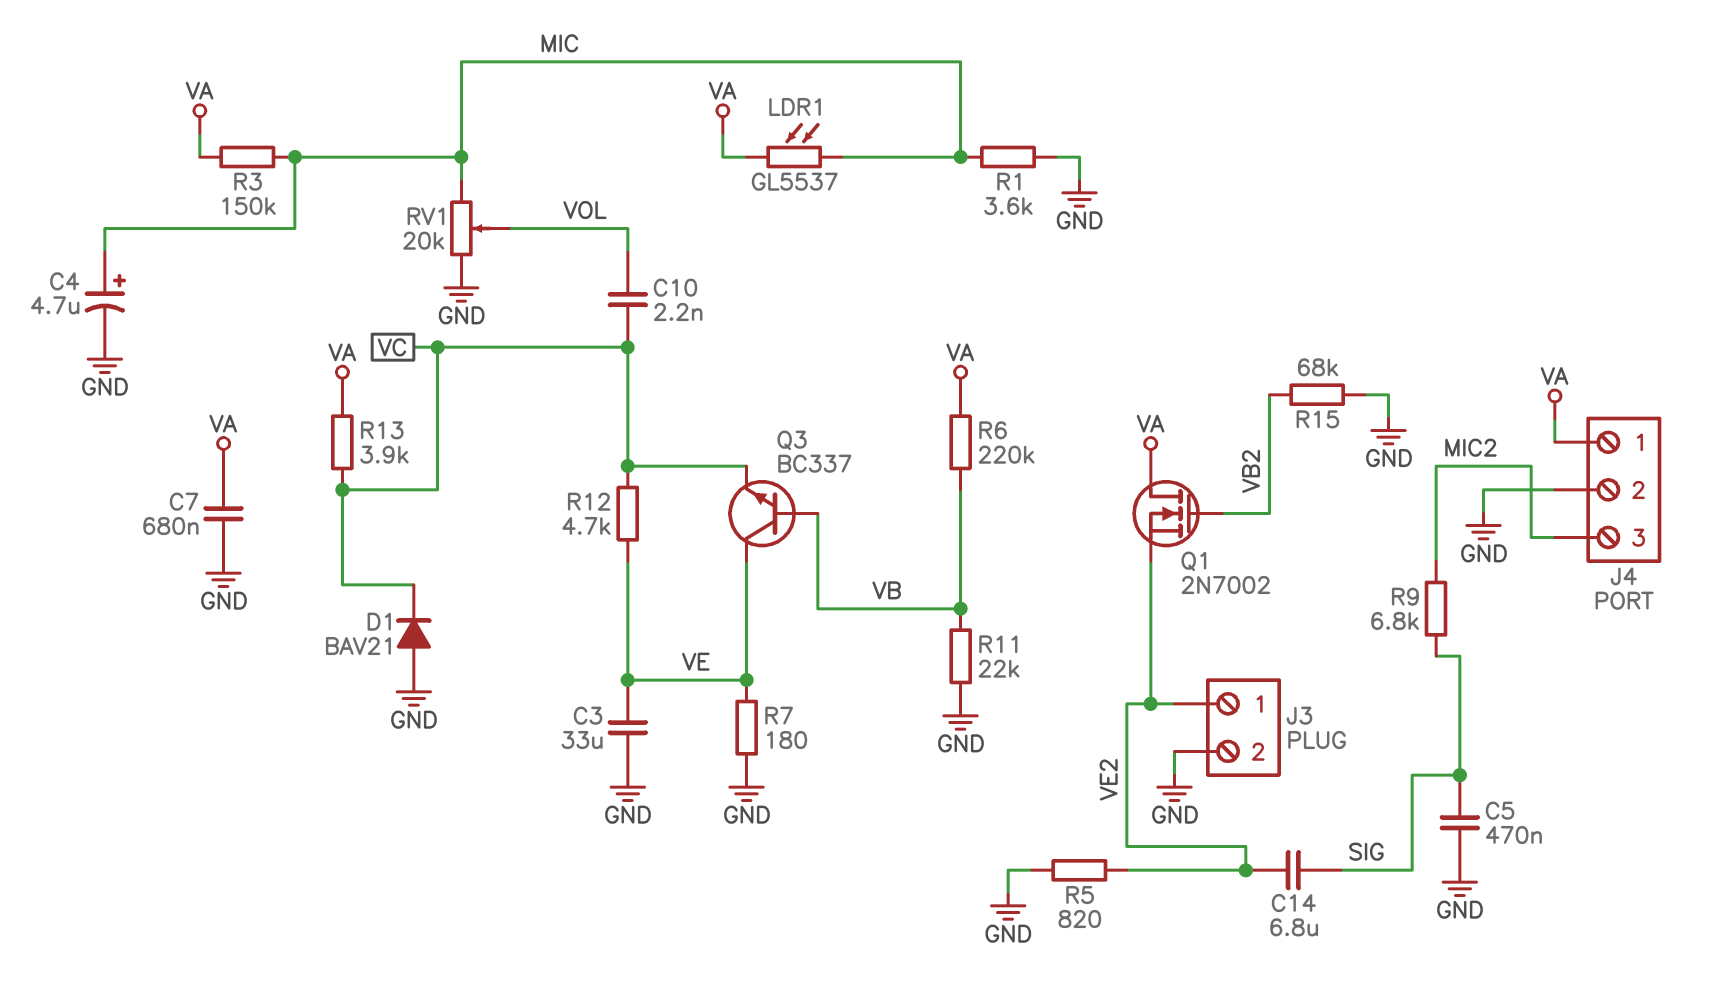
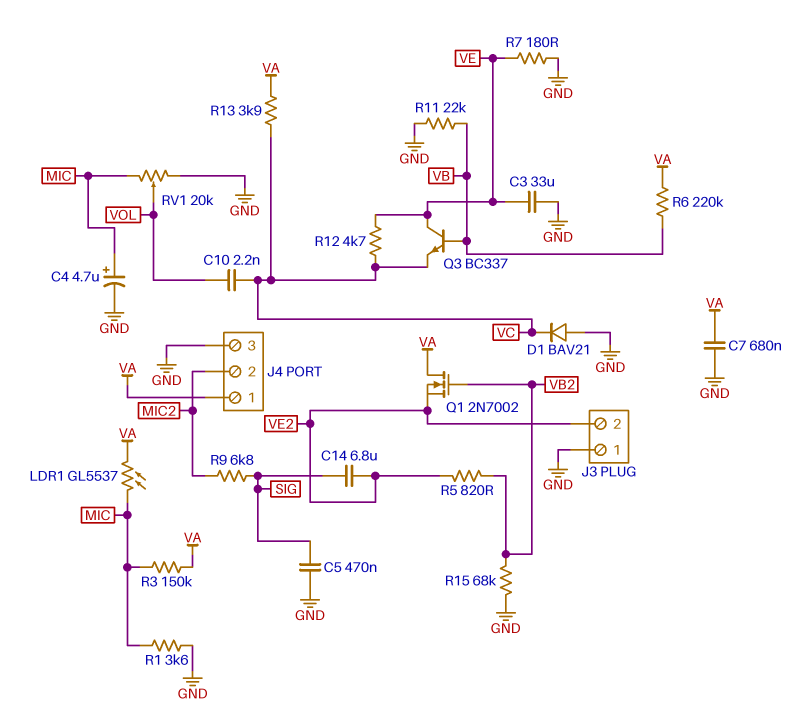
J3 pin 1: VE2 -> GND
J3 pin 2: GND -> VE2
J4 pin 2: GND -> MIC2
J4 pin 3: MIC2 -> GND
R5: 820 (GND, VE2) -> 820 (VB2, VE2)

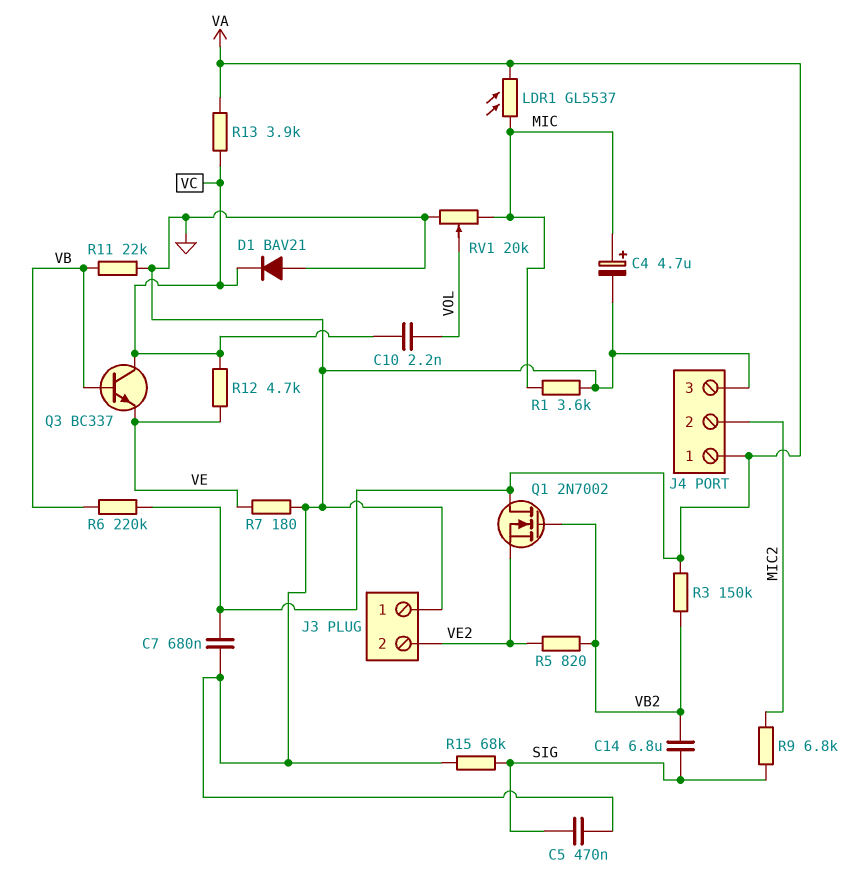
C3: 33uF (GND, VE) -> none
C14: 6.8uF (SIG, VE2) -> 6.8uF (SIG, VB2)
Q3: NPN BC337 (B VB, C VE, E VC) -> NPN BC337 (B VB, C VC, E VE)
R3: 150k (MIC, VA) -> 150k (VA, VB2)
R15: 68k (GND, VB2) -> 68k (GND, SIG)

